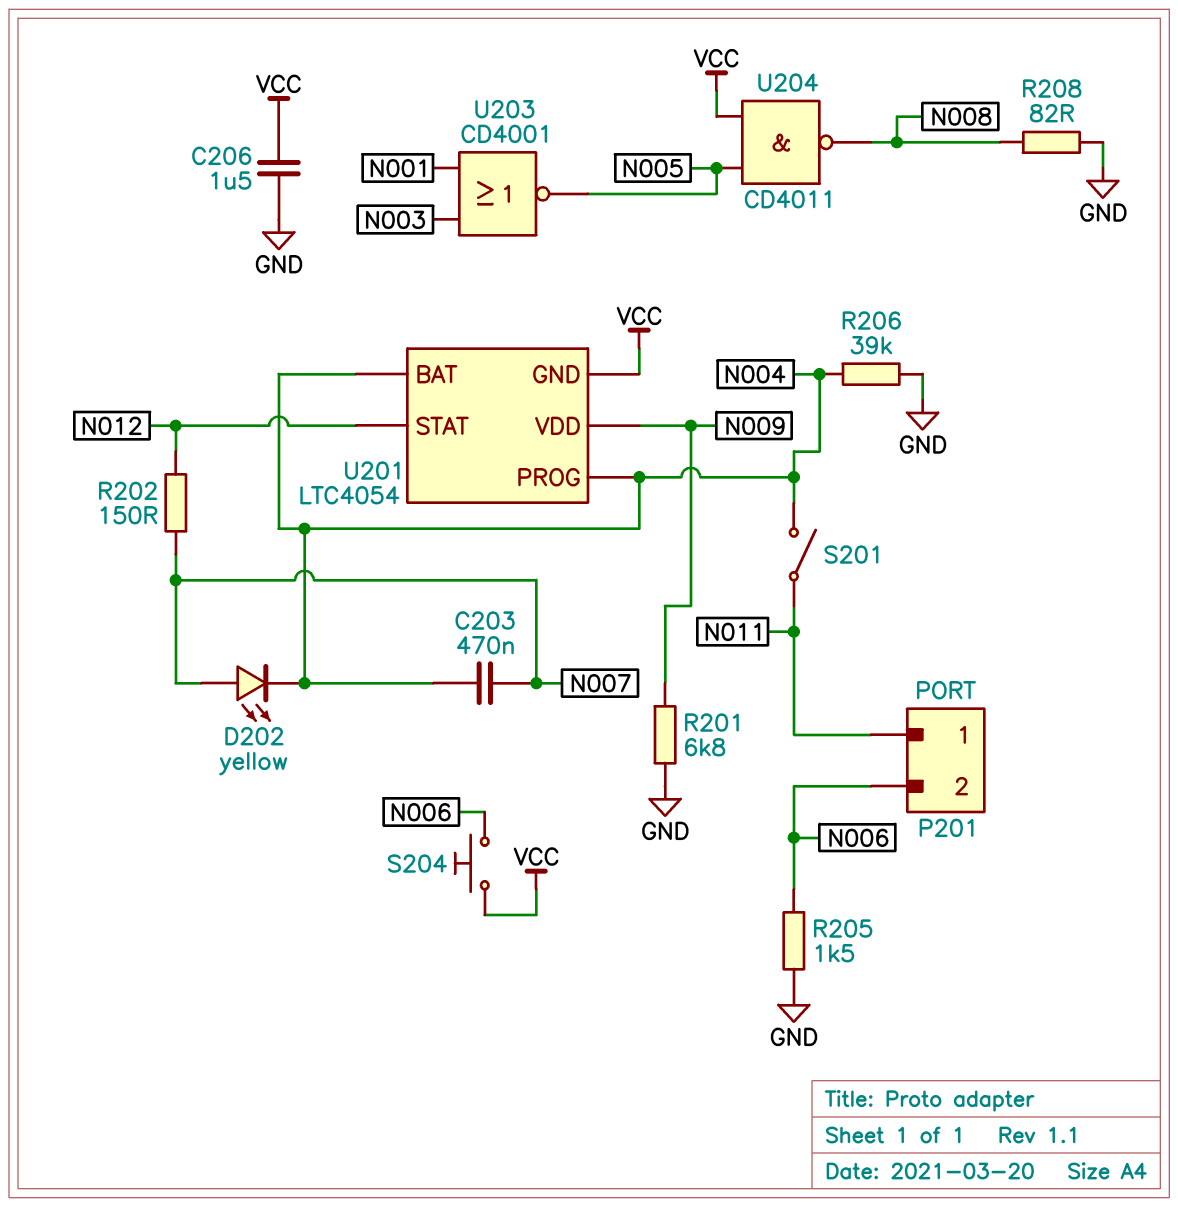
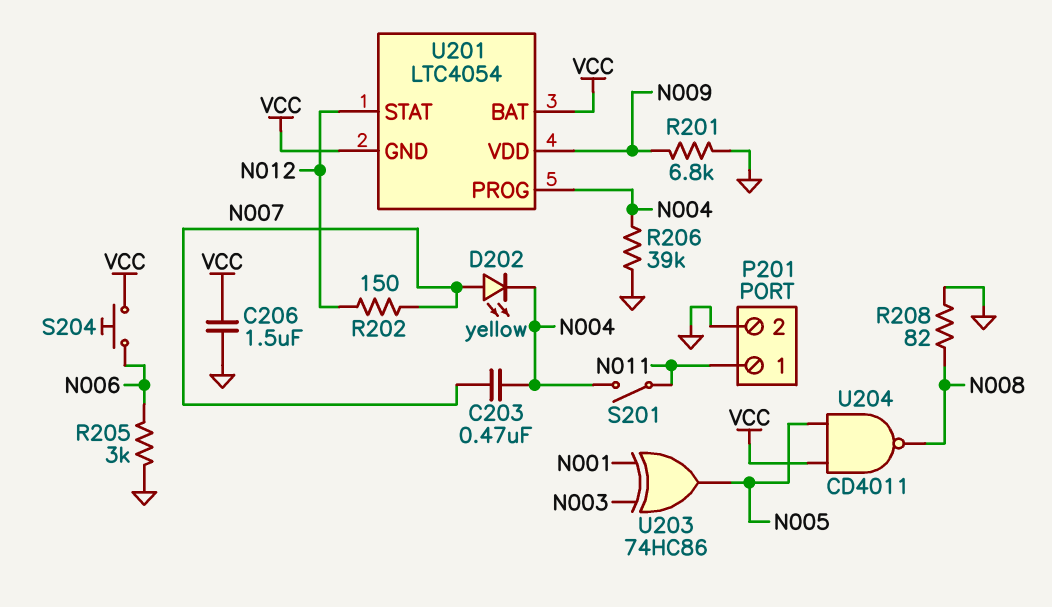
P201 pin 2: N006 -> GND
R205: 1.5k (GND, N006) -> 3k (GND, N006)
U201 pin BAT: N004 -> VCC
U203: NOR CD4001 (in N001, in N003, out N005) -> XOR 74HC86 (in N001, in N003, out N005)

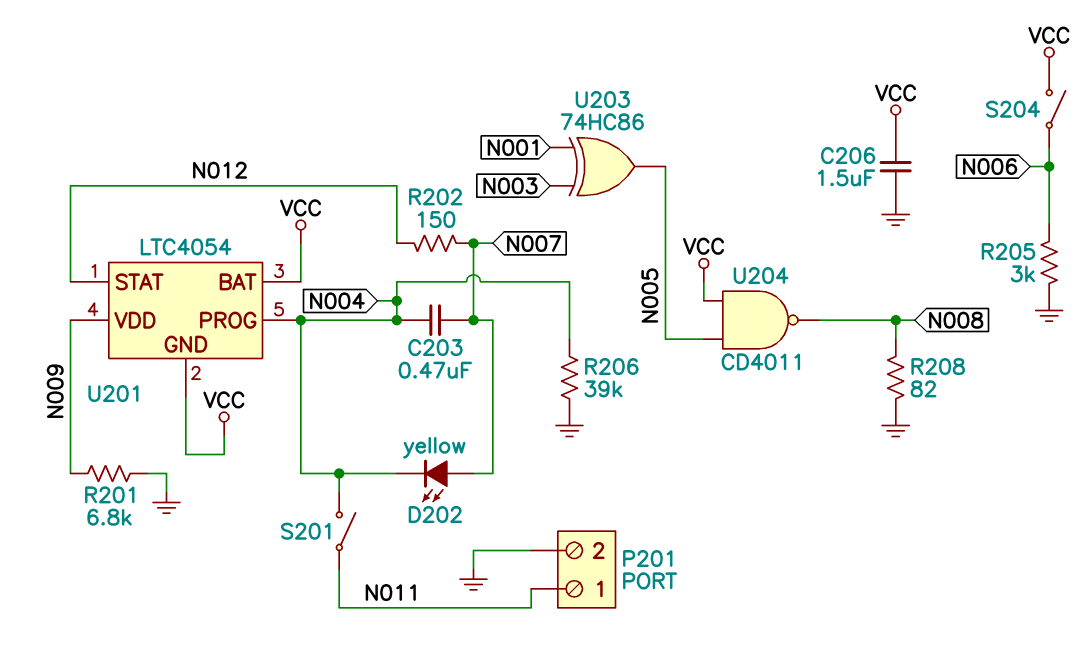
S204: button (N006, VCC) -> switch (N006, VCC)

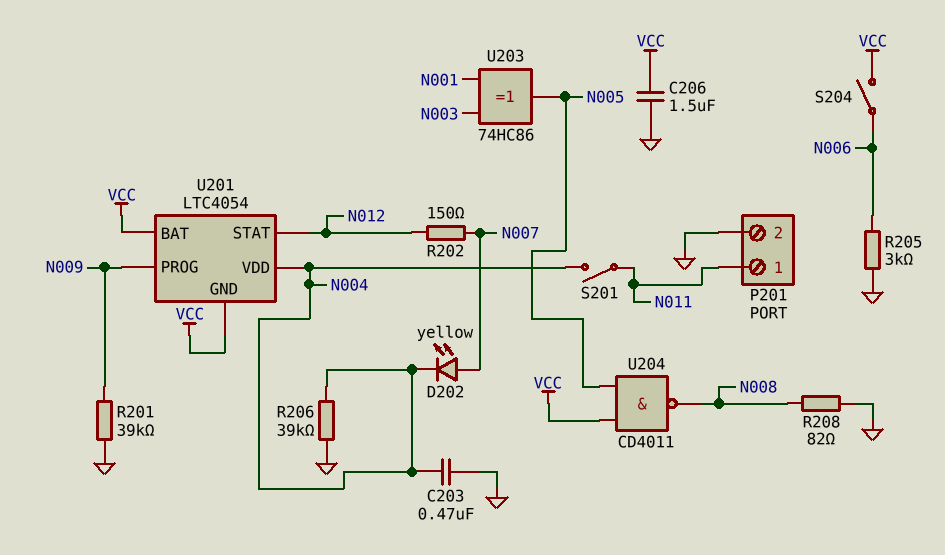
C203: 470nF (N004, N007) -> 470nF (GND, N004)
R201: 6.8k (GND, N009) -> 39k (GND, N009)
U201 pin PROG: N004 -> N009
U201 pin VDD: N009 -> N004

